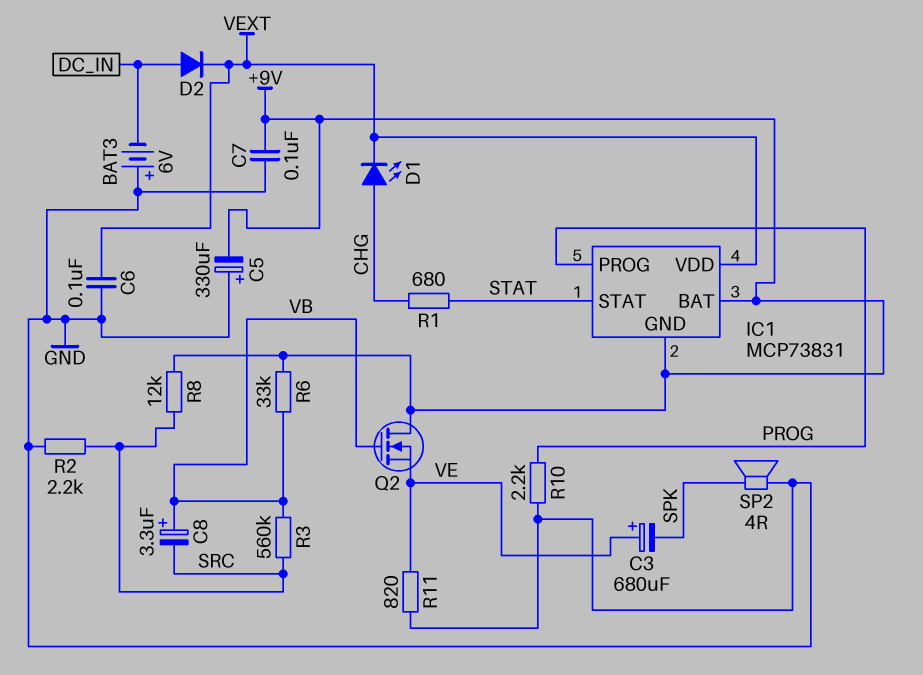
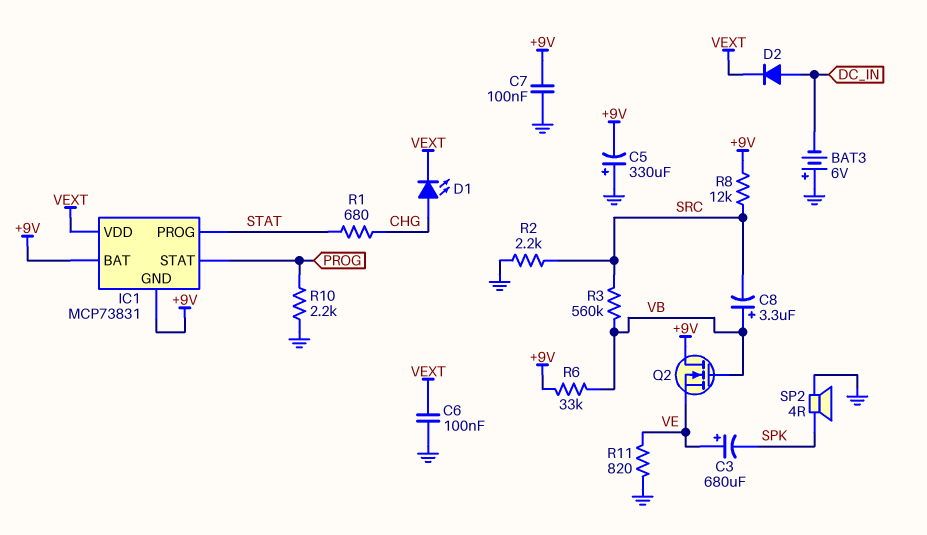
IC1 pin PROG: PROG -> STAT
IC1 pin STAT: STAT -> PROG

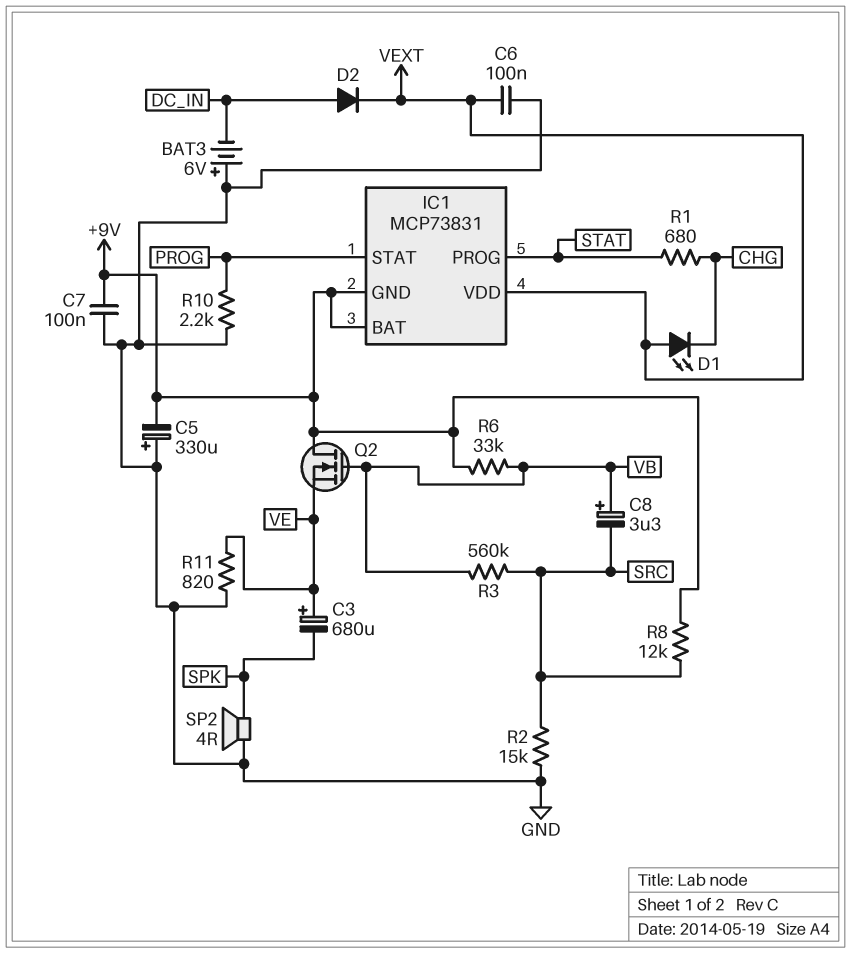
D1: LED (A CHG, K VEXT) -> LED (A VEXT, K CHG)
R2: 2.2k (GND, SRC) -> 15k (GND, SRC)

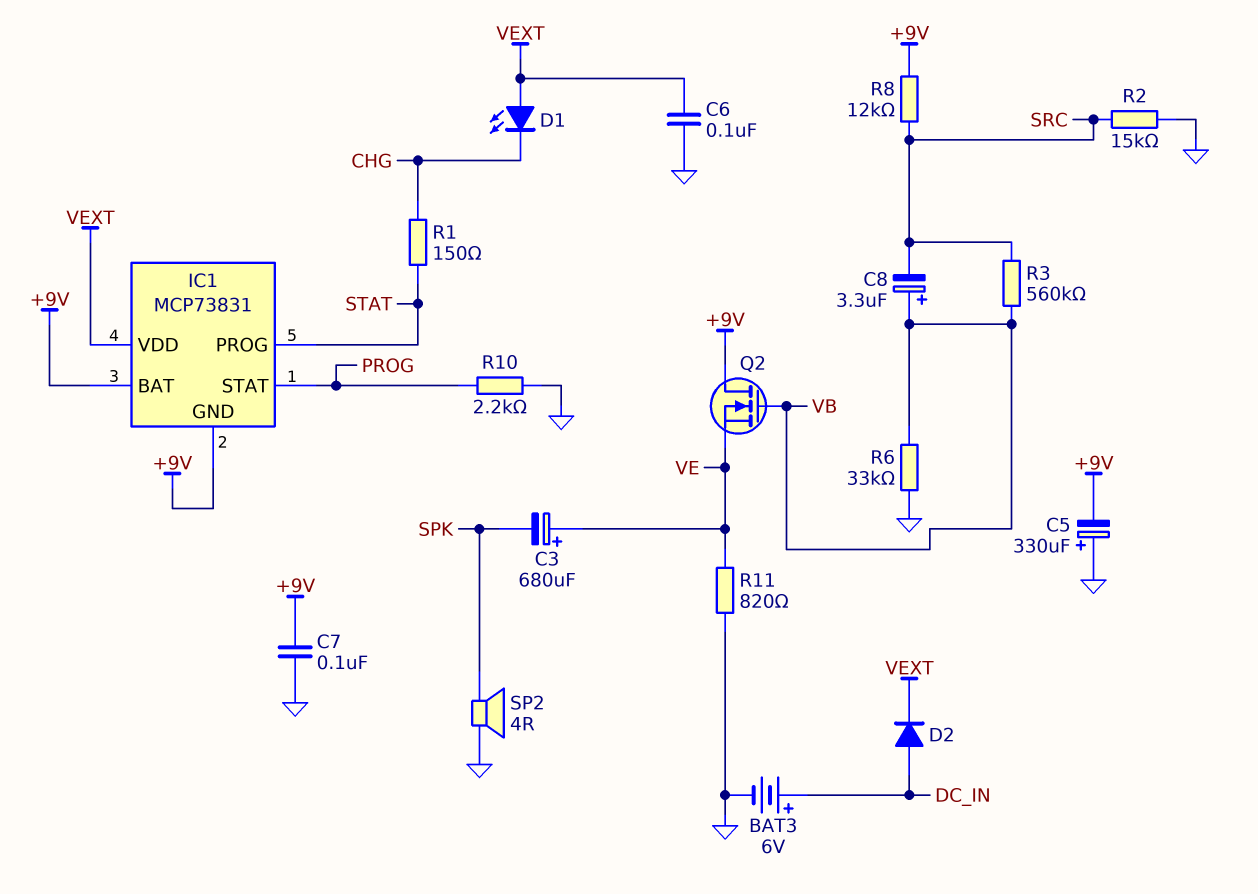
BAT3: 6V (plus GND, minus DC_IN) -> 6V (plus DC_IN, minus GND)
R1: 680 (CHG, STAT) -> 150 (CHG, STAT)
R6: 33k (+9V, VB) -> 33k (GND, VB)

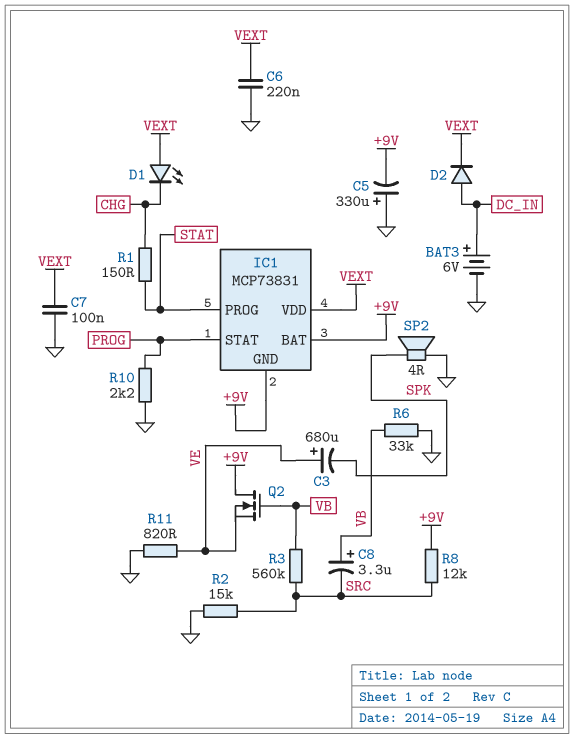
C6: 100nF (GND, VEXT) -> 220nF (GND, VEXT)
C7: 100nF (+9V, GND) -> 100nF (GND, VEXT)

